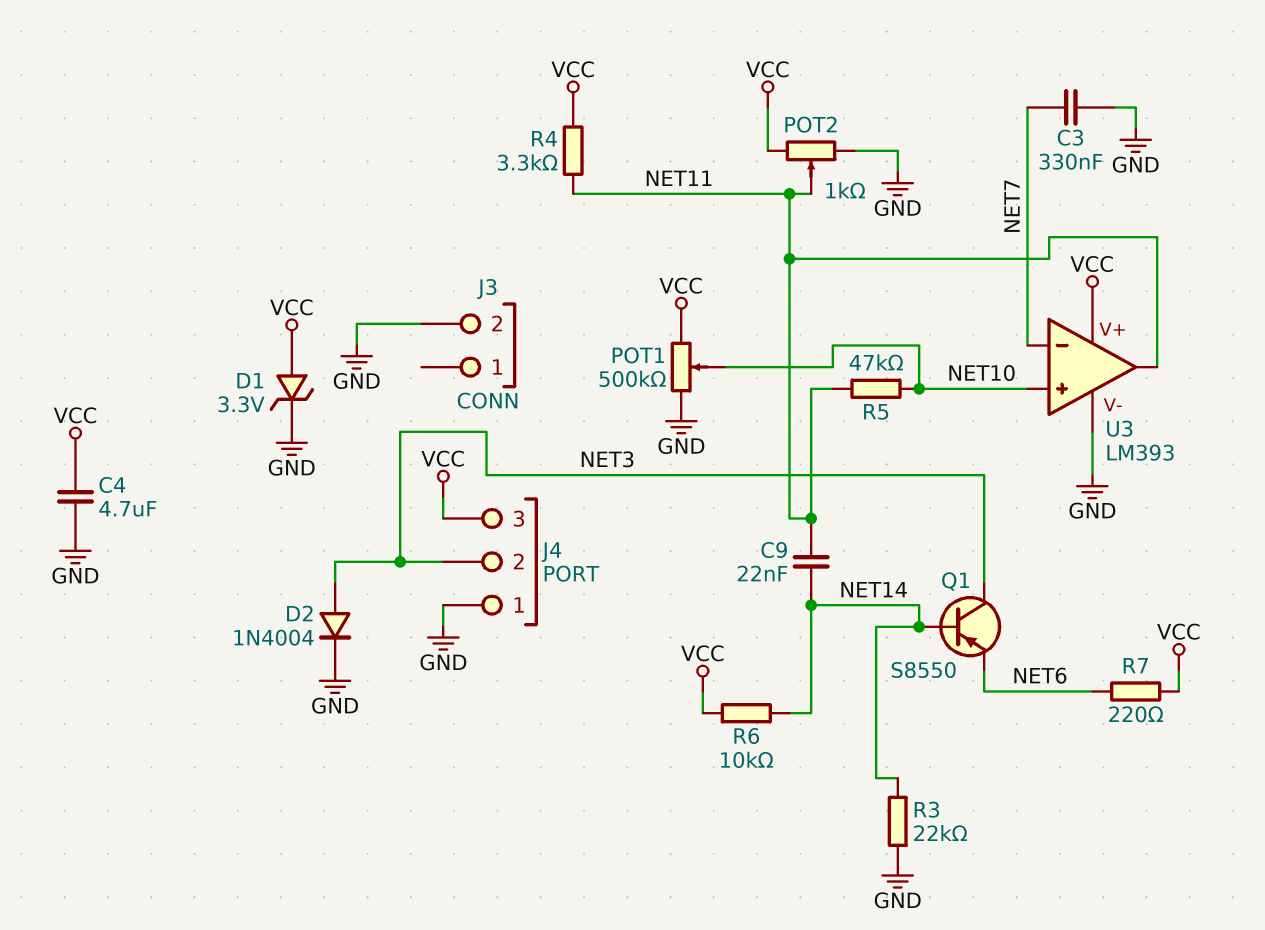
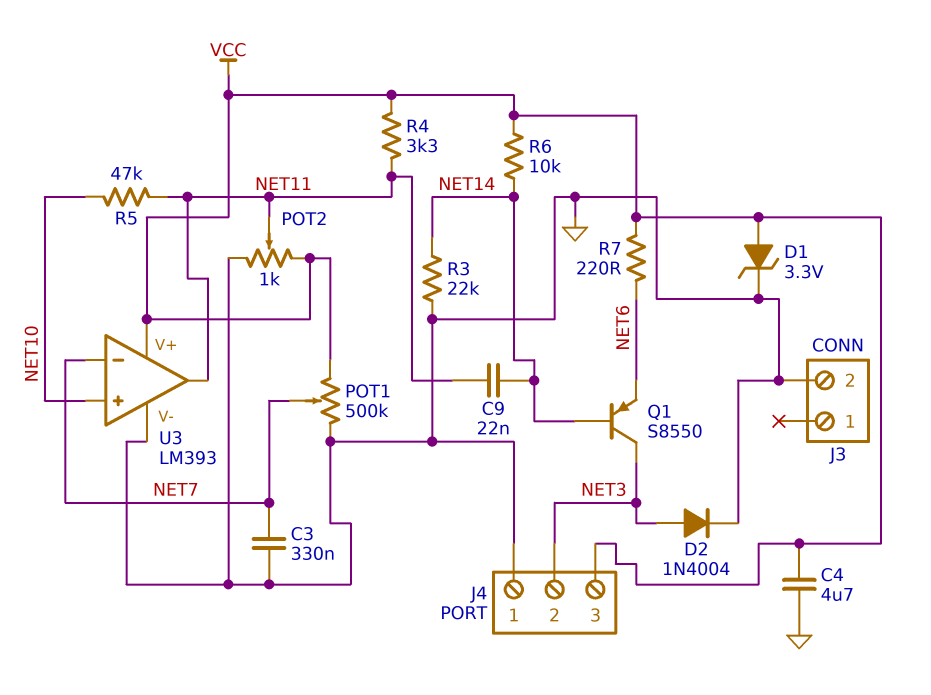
POT1: 500k (GND, VCC, wiper NET10) -> 500k (GND, VCC, wiper NET7)

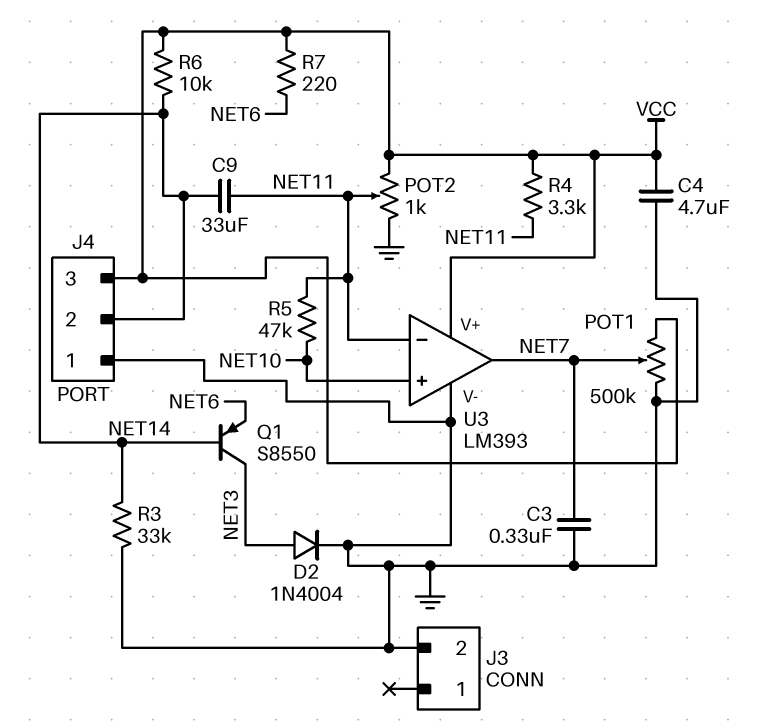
C9: 22nF (NET11, NET14) -> 33uF (NET11, NET14)
D1: zener 3.3V (A VCC, K GND) -> none
J4 pin 2: NET3 -> NET14
R3: 22k (GND, NET14) -> 33k (GND, NET14)
U3 pin in-: NET7 -> NET11
U3 pin out: NET11 -> NET7

